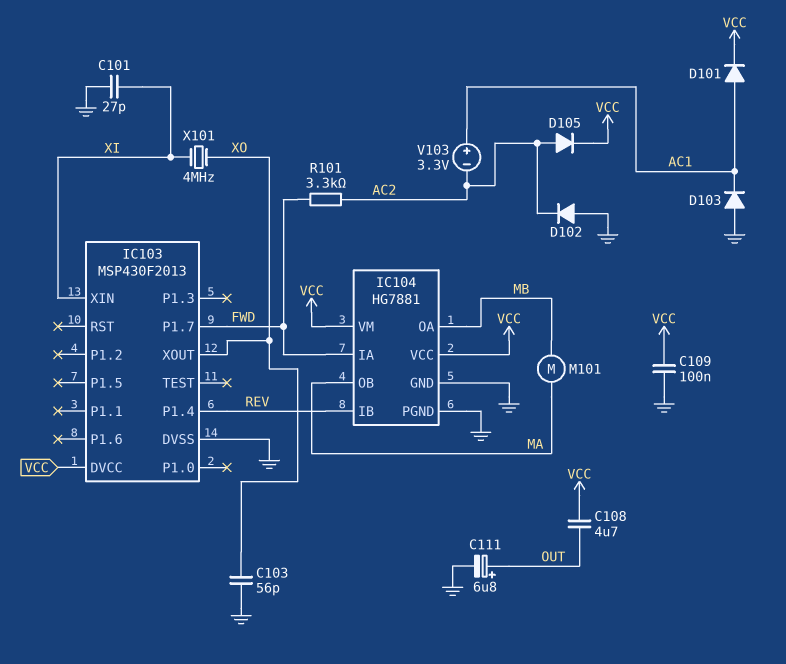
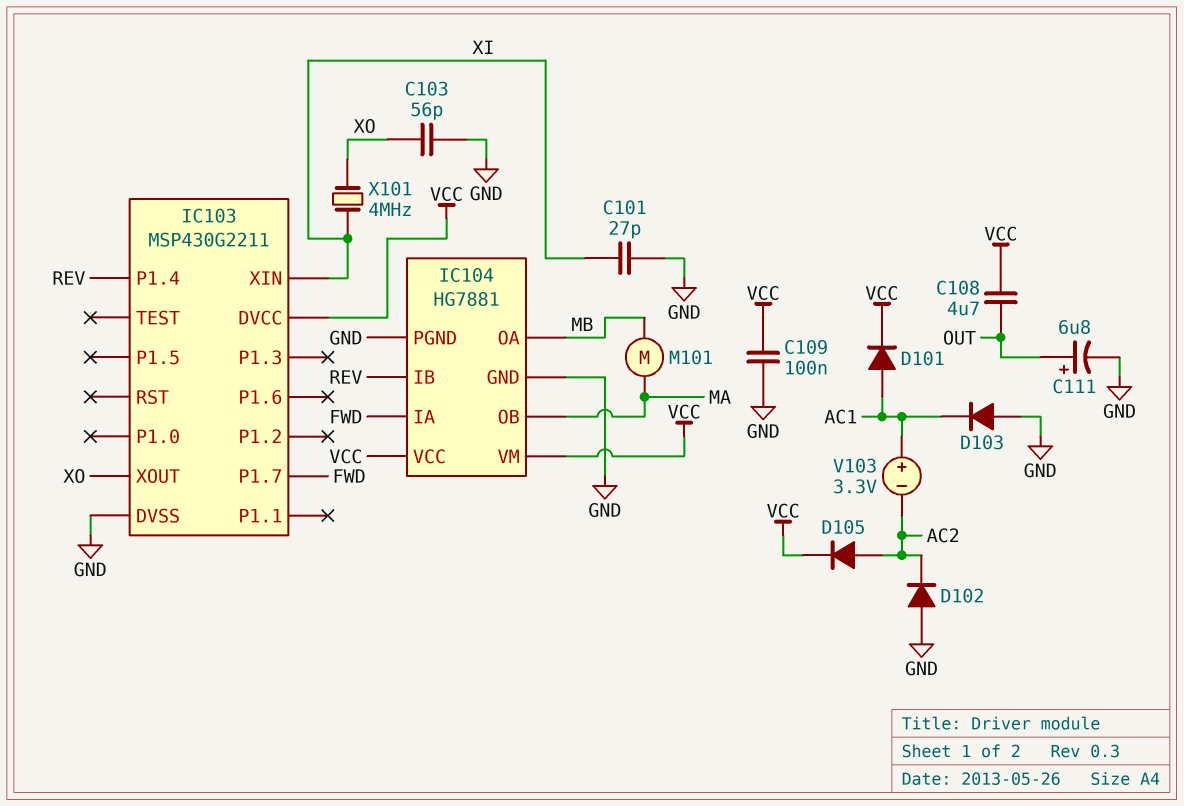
IC103: MSP430F2013 -> MSP430G2211
R101: 3.3k (AC2, FWD) -> none

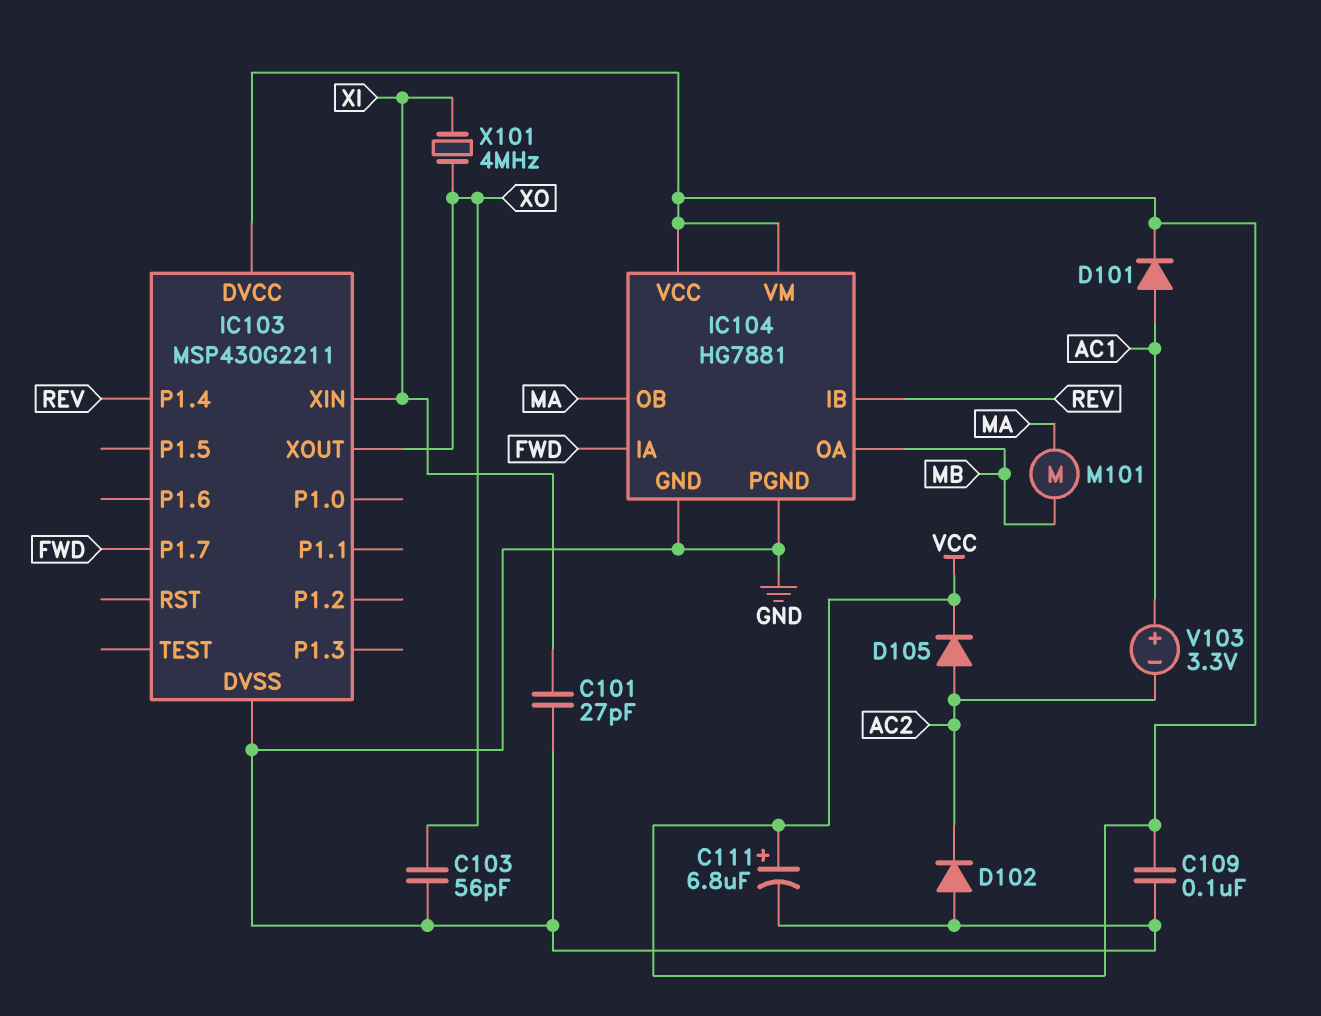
C108: 4.7uF (OUT, VCC) -> none
C111: 6.8uF (plus OUT, minus GND) -> 6.8uF (plus VCC, minus GND)
D103: diode (A GND, K AC1) -> none

